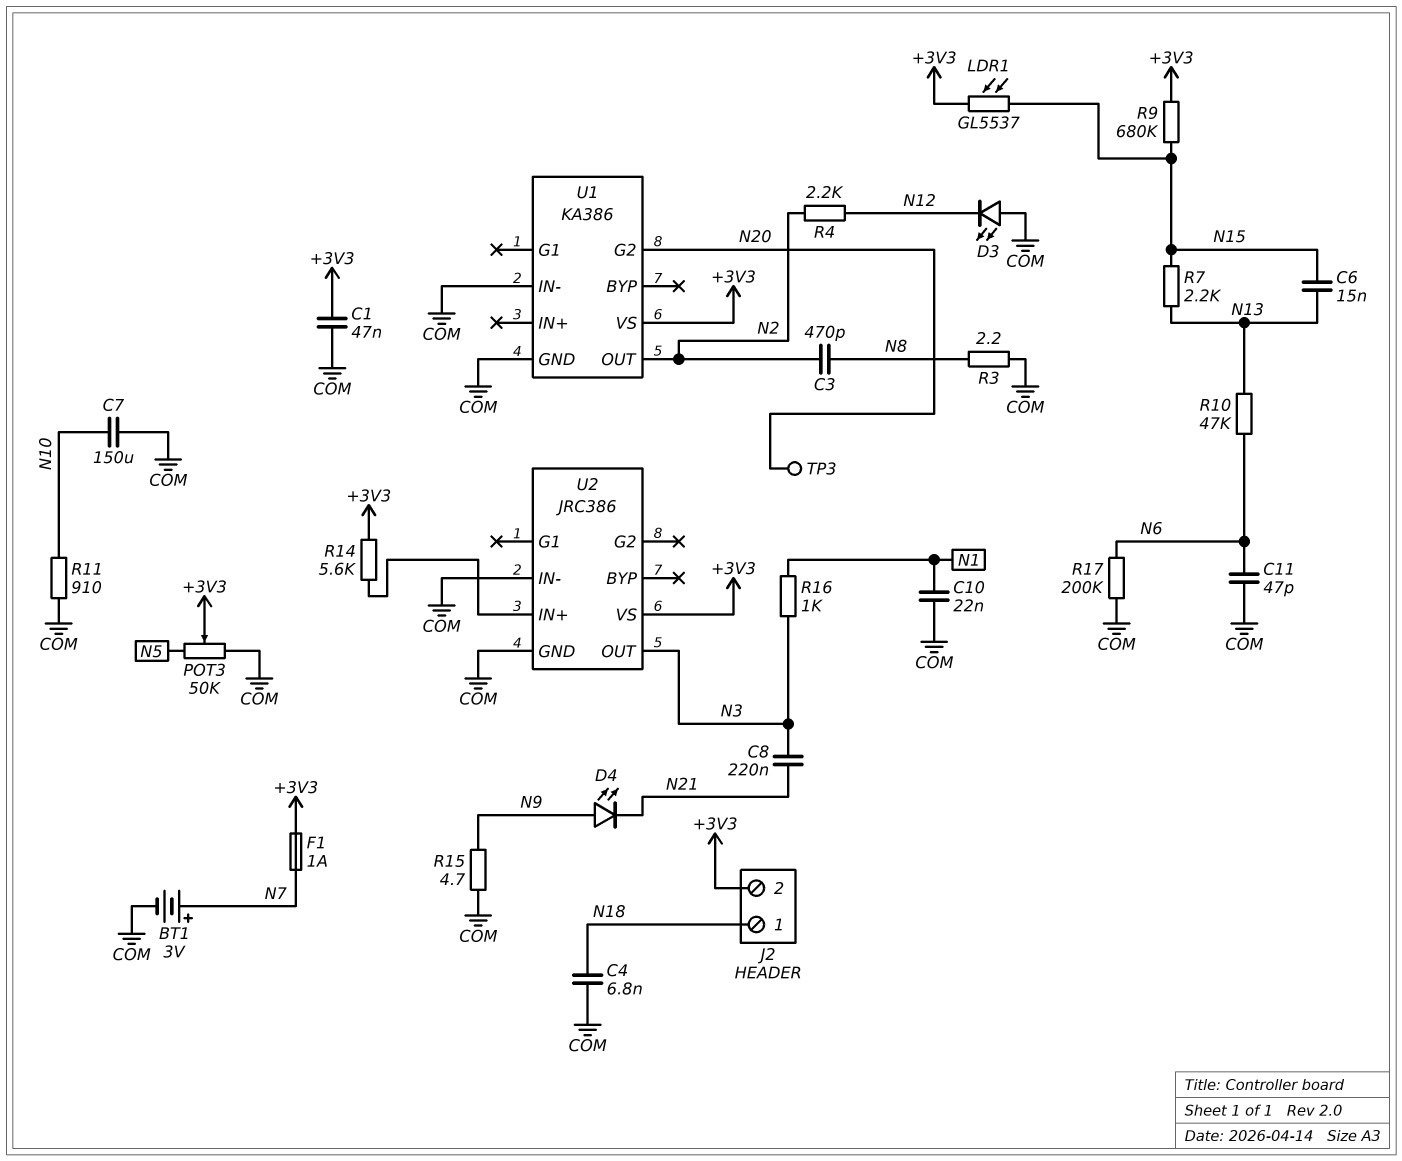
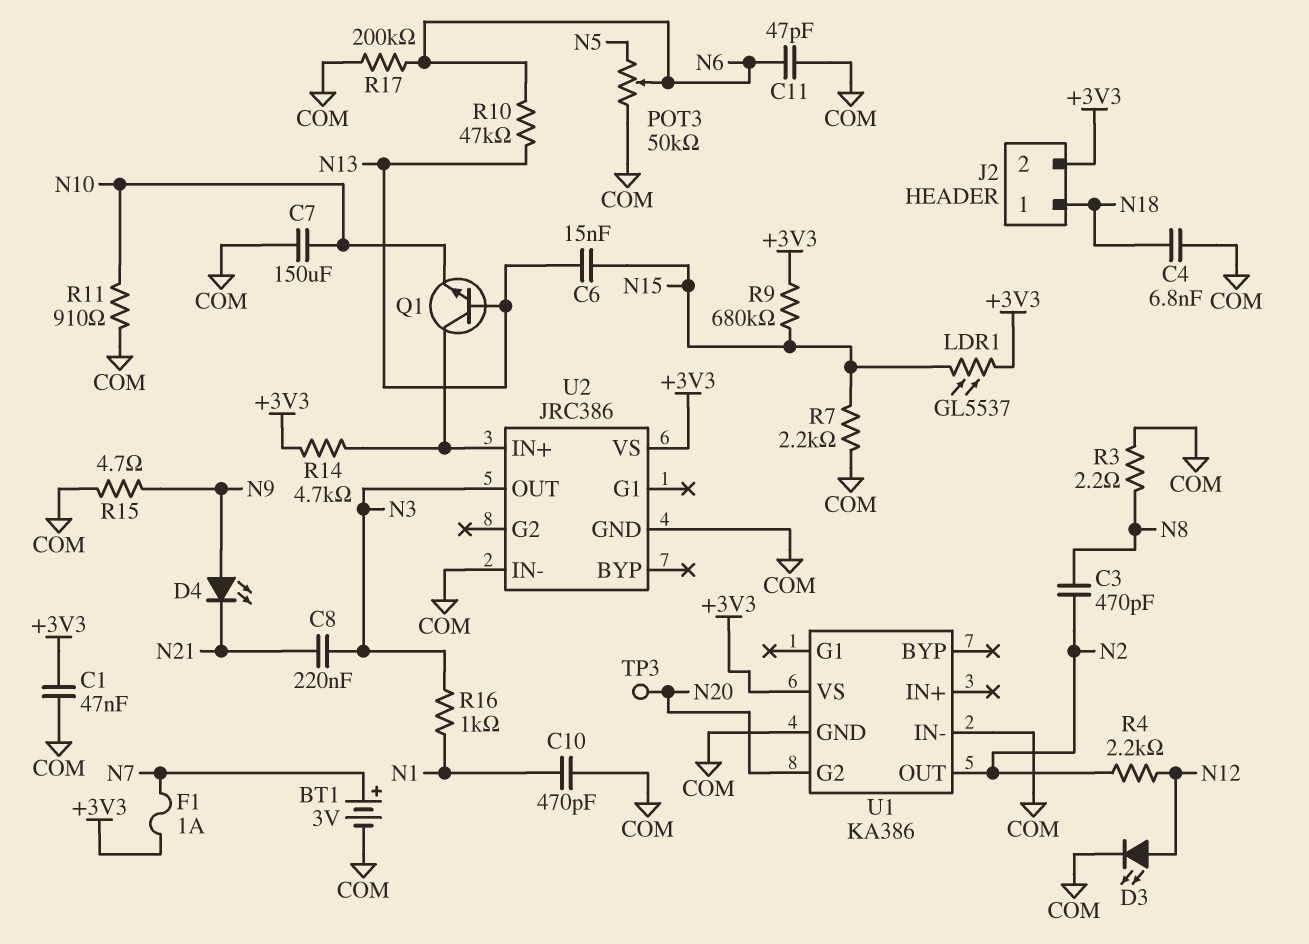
C10: 22nF (COM, N1) -> 470pF (COM, N1)
D3: LED (A COM, K N12) -> LED (A N12, K COM)
POT3: 50k (COM, N5, wiper +3V3) -> 50k (COM, N5, wiper N6)
Q1: none -> NPN (B N13, C U2/IN+, E N10)
R7: 2.2k (N13, N15) -> 2.2k (COM, N15)
R14: 5.6k (+3V3, U2/IN+) -> 4.7k (+3V3, U2/IN+)

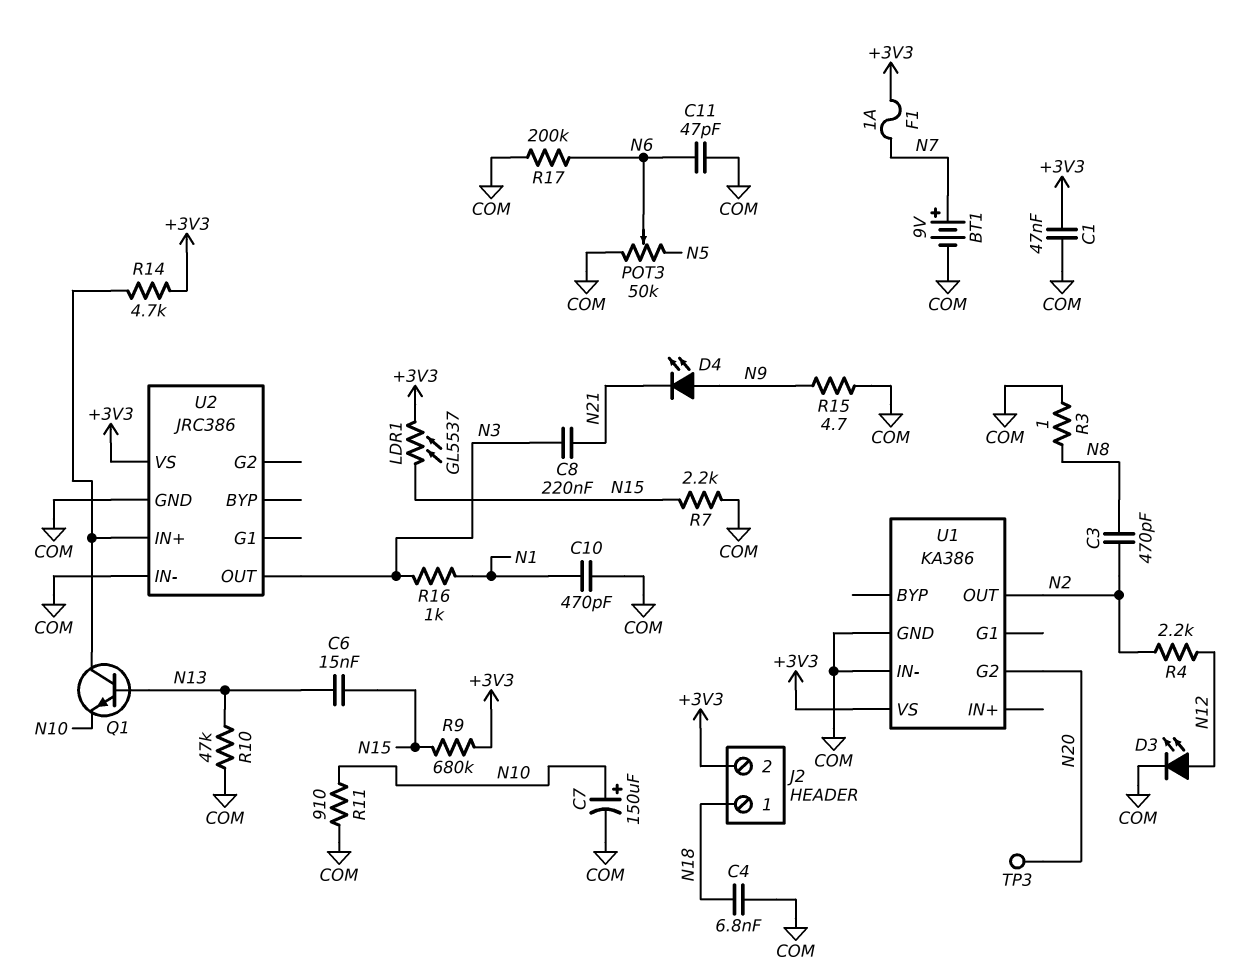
BT1: 3V (plus N7, minus COM) -> 9V (plus N7, minus COM)
C7: 150uF (COM, N10) -> 150uF (plus N10, minus COM)
R3: 2.2 (COM, N8) -> 1 (COM, N8)
R10: 47k (N6, N13) -> 47k (COM, N13)

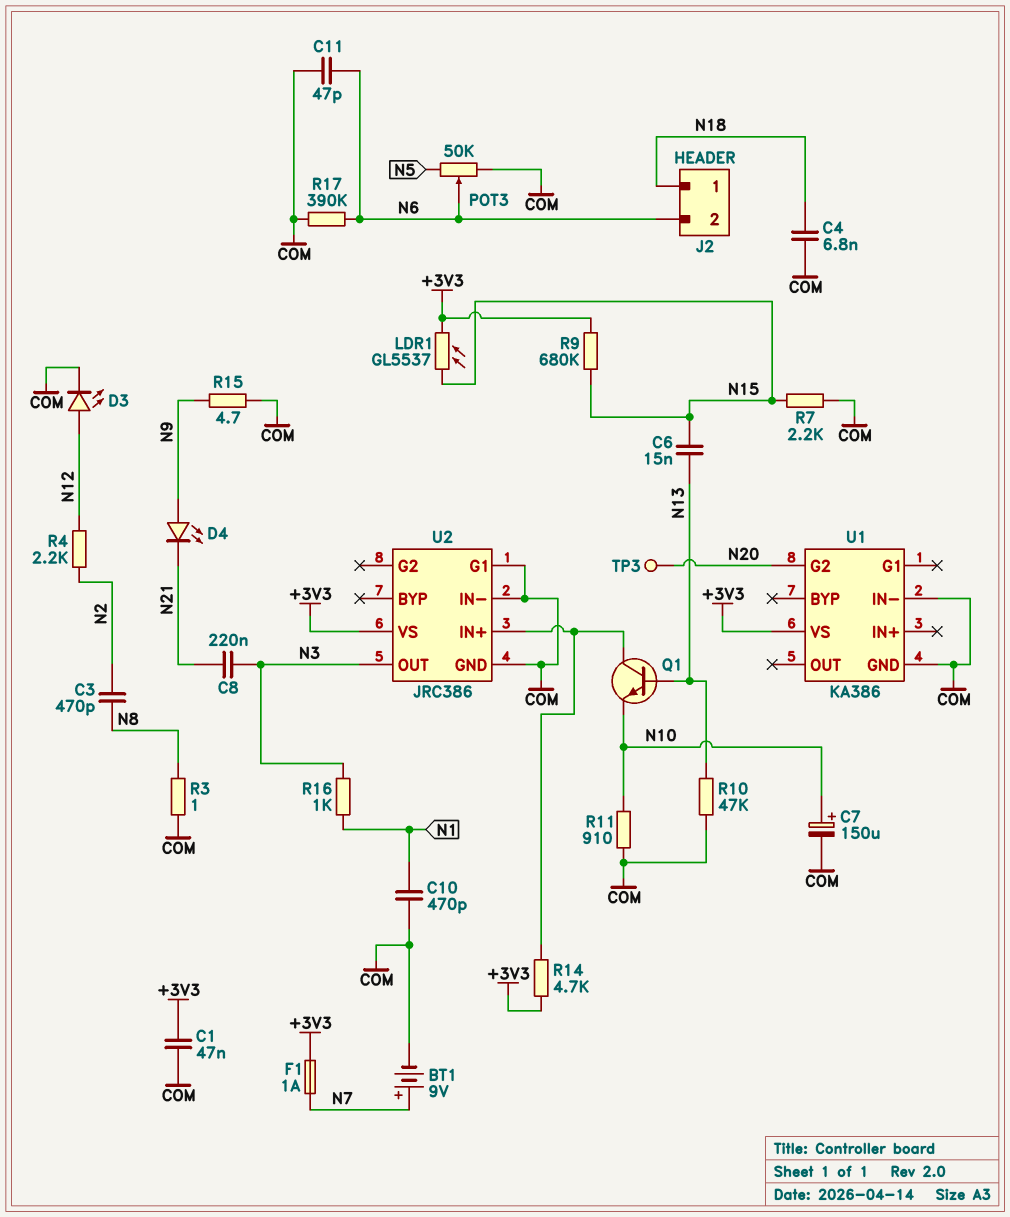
J2 pin 2: +3V3 -> N6
R17: 200k (COM, N6) -> 390k (COM, N6)
U1 pin OUT: N2 -> none
U2 pin G1: none -> COM

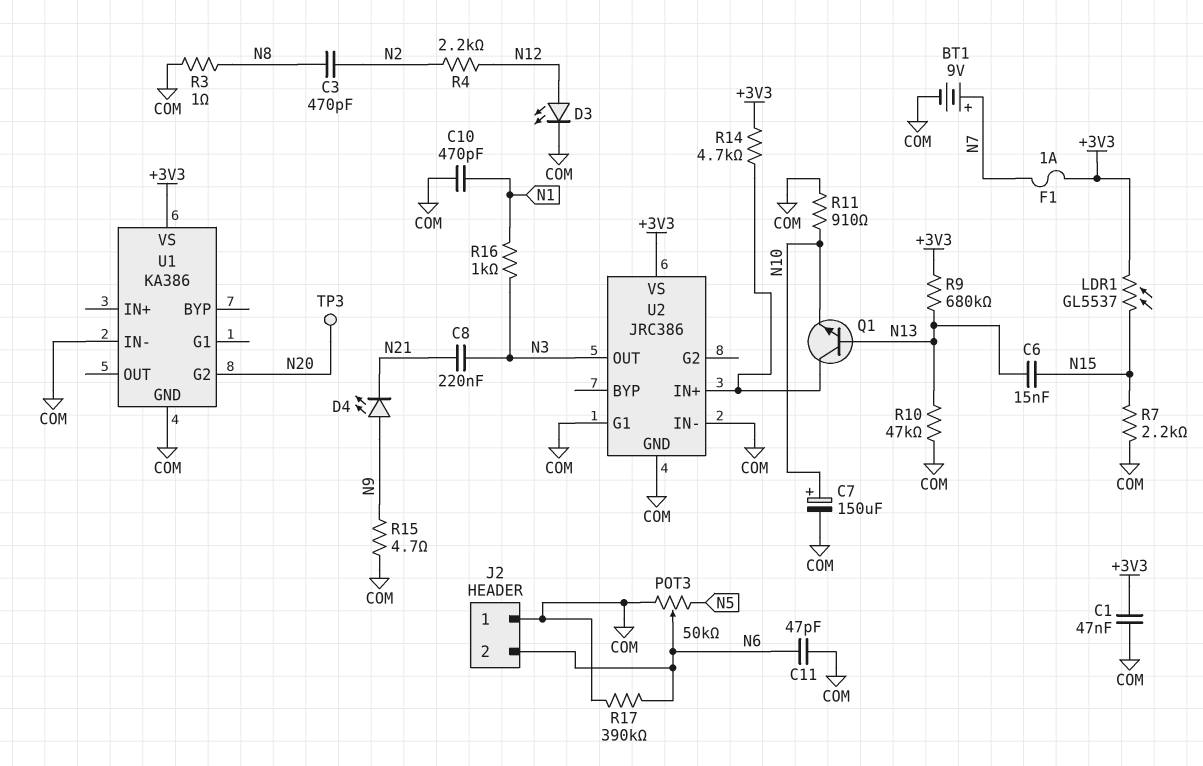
C4: 6.8nF (COM, N18) -> none
J2 pin 1: N18 -> COM
R9: 680k (+3V3, N15) -> 680k (+3V3, N13)

